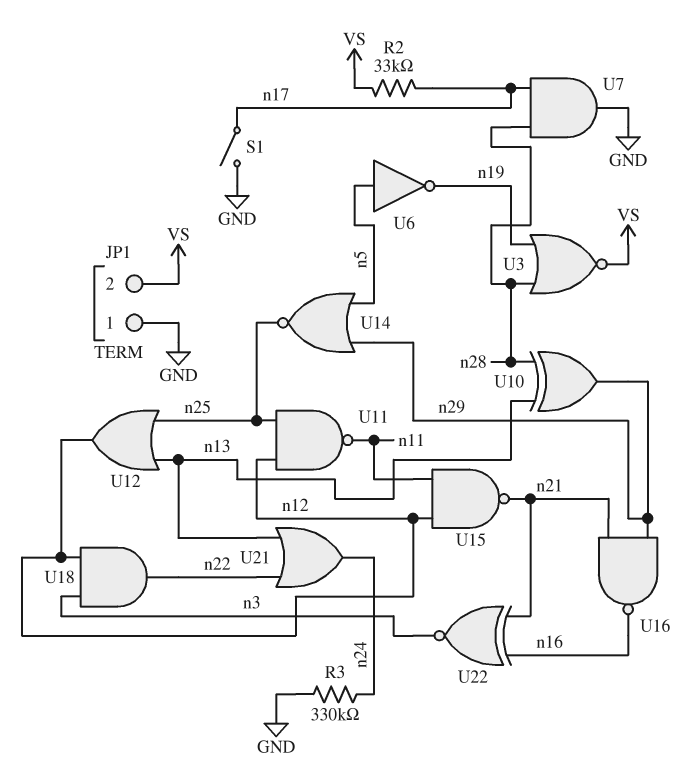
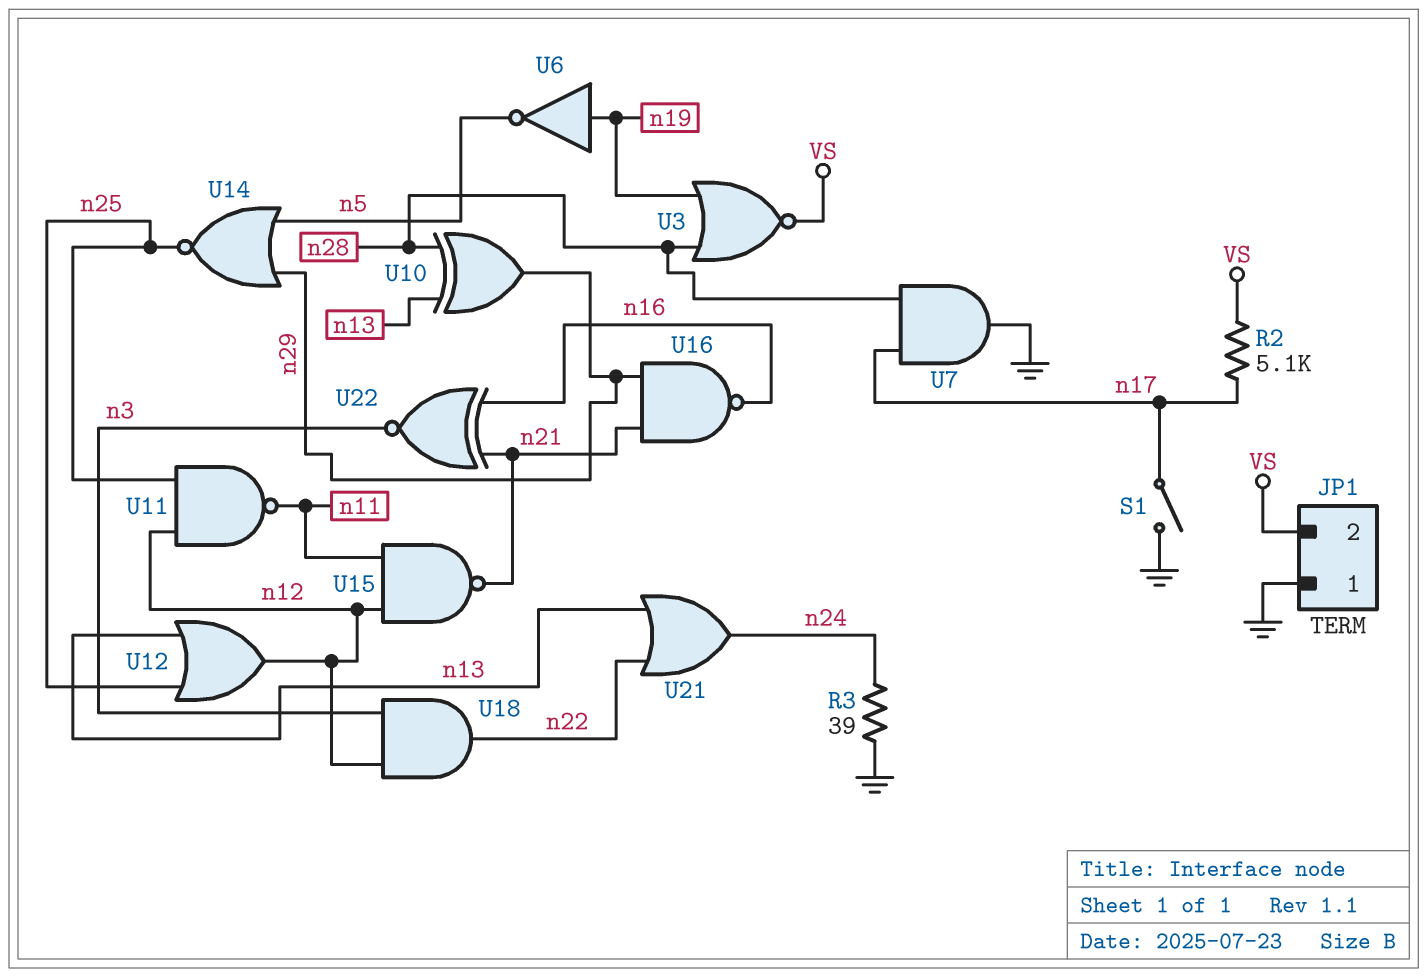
R2: 33k (VS, n17) -> 5.1k (VS, n17)
R3: 330k (GND, n24) -> 39 (GND, n24)
U6: NOT (in n5, out n19) -> NOT (in n19, out n5)

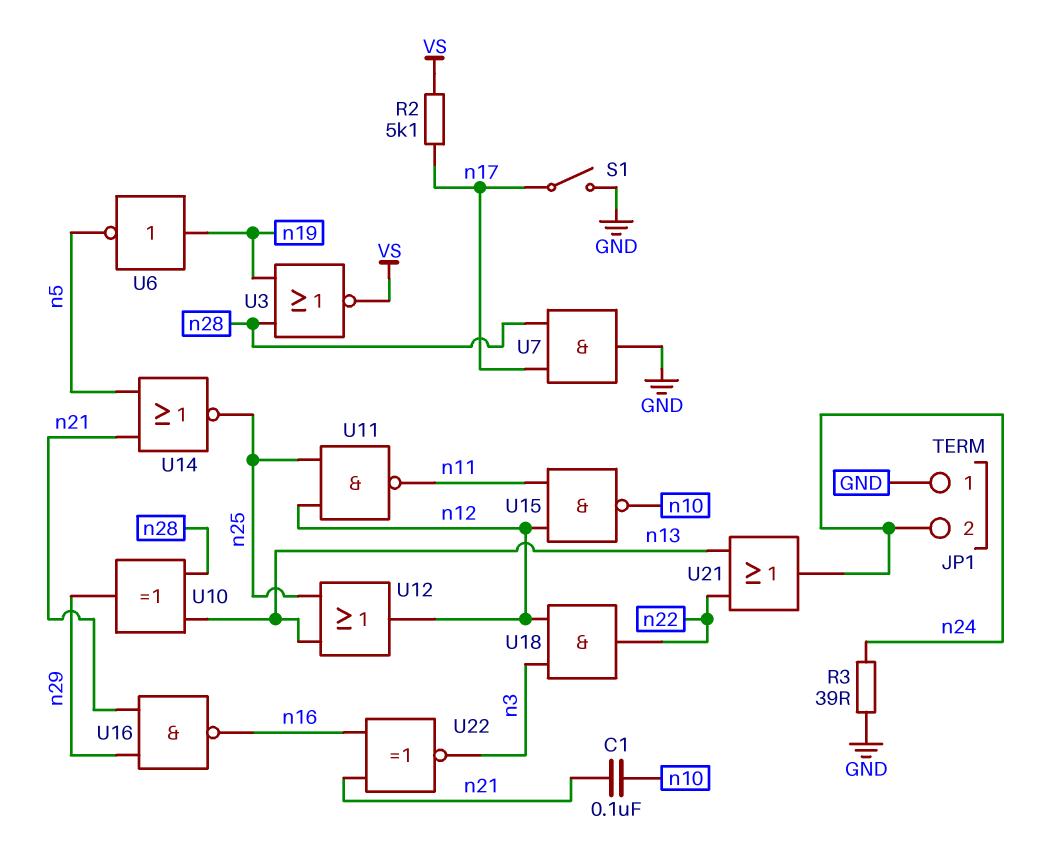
C1: none -> 100nF (n10, n21)
JP1 pin 2: VS -> n24
U14: NOR (in n5, in n29, out n25) -> NOR (in n5, in n21, out n25)
U15: NAND (in n11, in n12, out n21) -> NAND (in n11, in n12, out n10)

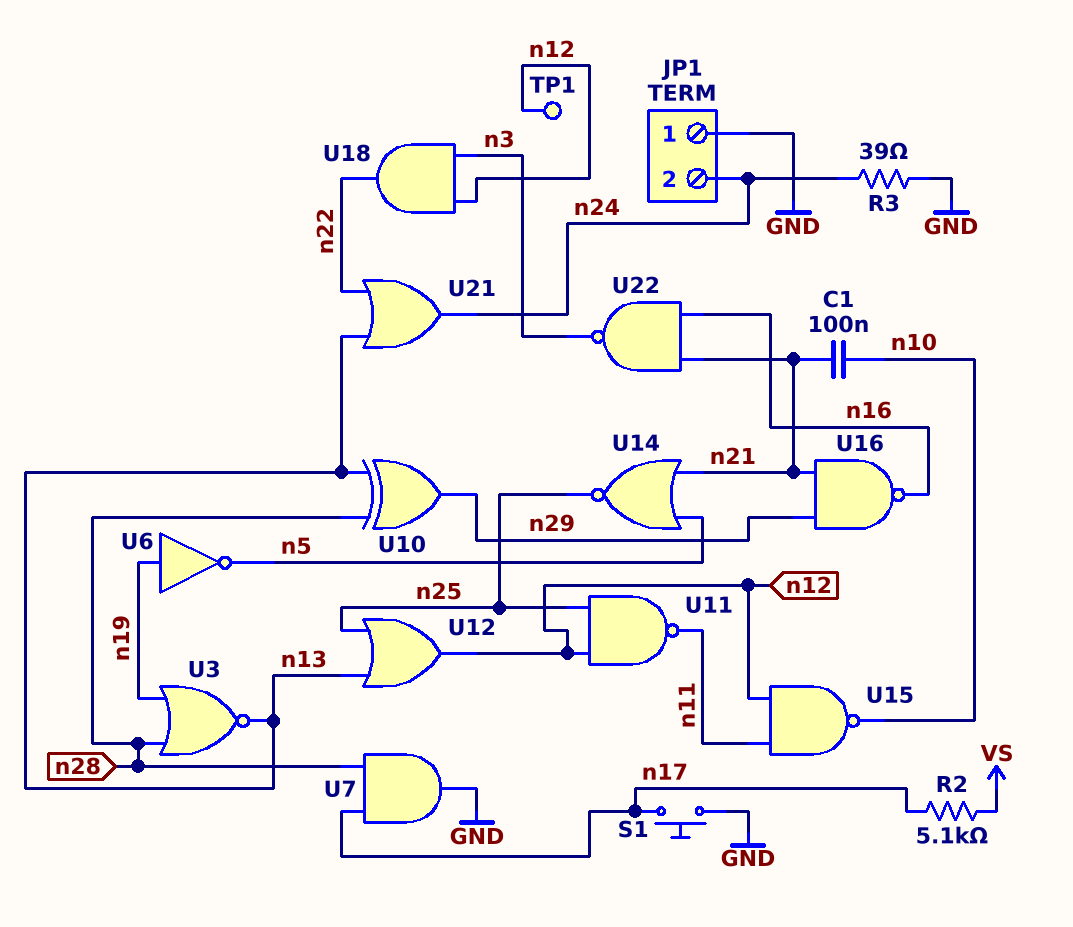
S1: switch (GND, n17) -> button (GND, n17)
TP1: none -> test point (n12)
U3: NOR (in n19, in n28, out VS) -> NOR (in n19, in n28, out n13)
U22: XNOR (in n16, in n21, out n3) -> NAND (in n16, in n21, out n3)

